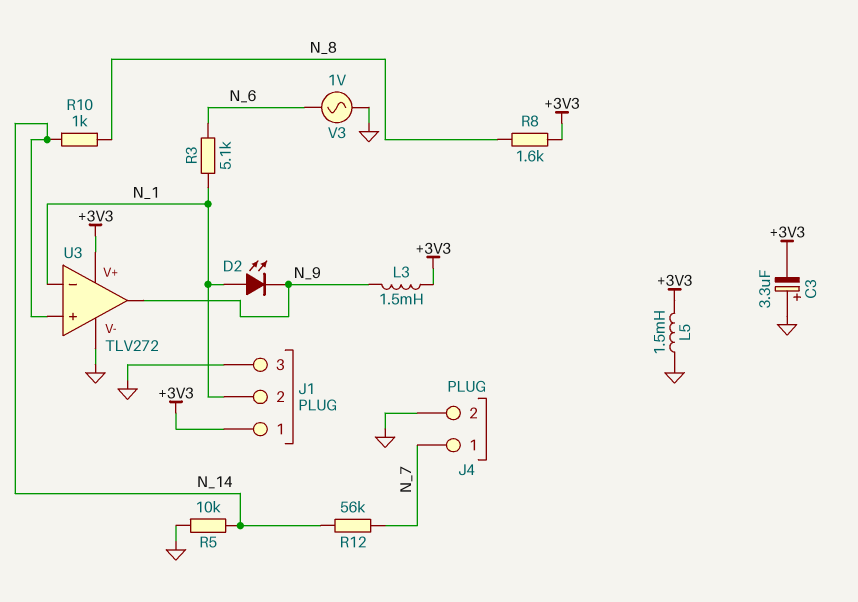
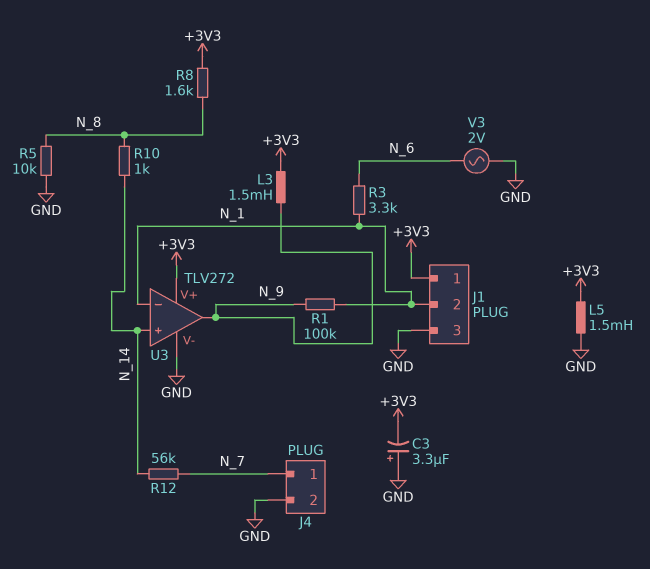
D2: LED (A N_1, K N_9) -> none
R1: none -> 100k (N_1, N_9)
R3: 5.1k (N_1, N_6) -> 3.3k (N_1, N_6)
R5: 10k (GND, N_14) -> 10k (GND, N_8)
V3: AC 1V (GND, N_6) -> AC 2V (GND, N_6)

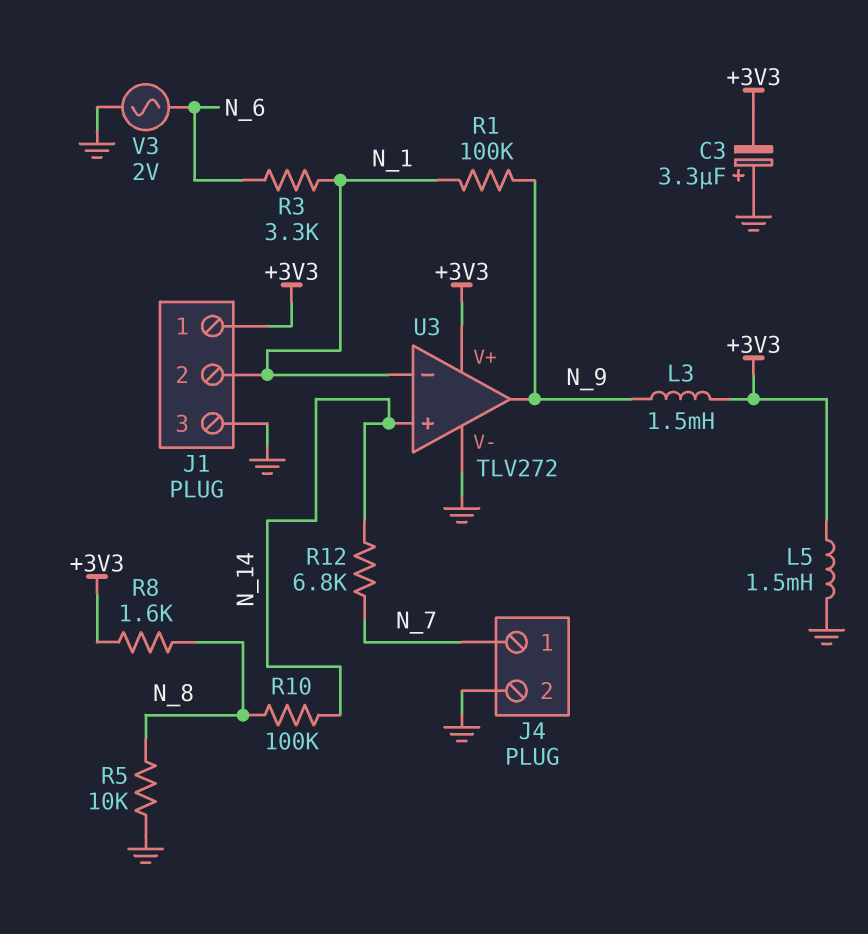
R10: 1k (N_8, N_14) -> 100k (N_8, N_14)
R12: 56k (N_7, N_14) -> 6.8k (N_7, N_14)

